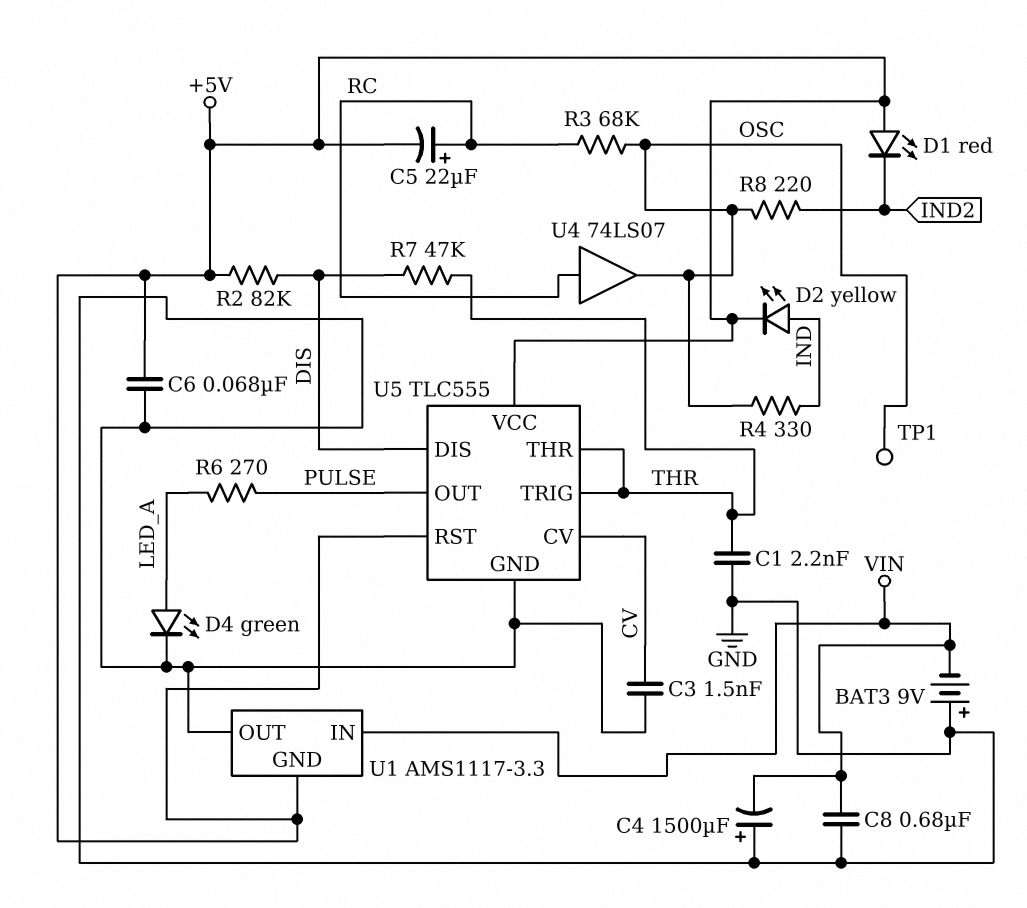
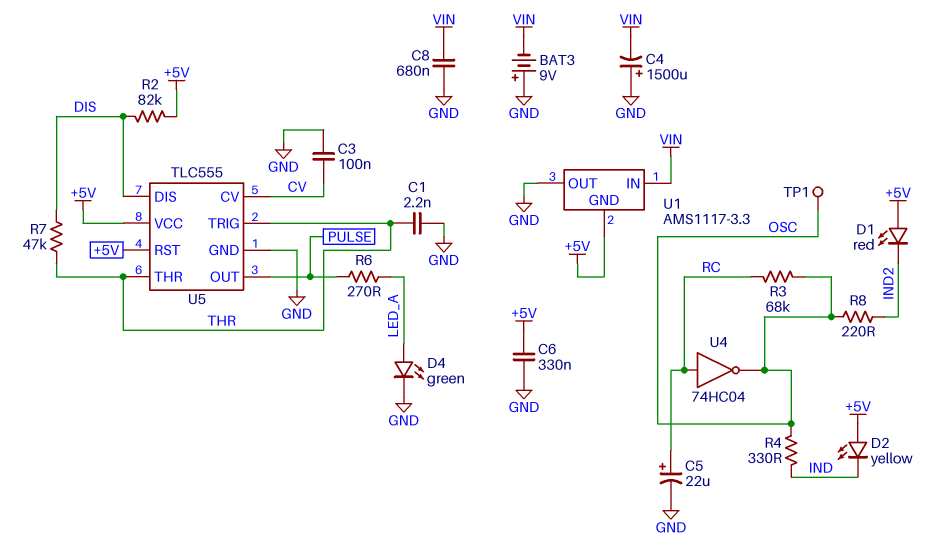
C3: 1.5nF (CV, GND) -> 100nF (CV, GND)
C5: 22uF (plus RC, minus +5V) -> 22uF (plus RC, minus GND)
C6: 68nF (+5V, GND) -> 330nF (+5V, GND)
D2: LED yellow (A IND, K +5V) -> LED yellow (A +5V, K IND)
U4: buffer 74LS07 (in RC, out OSC) -> NOT 74HC04 (in RC, out OSC)

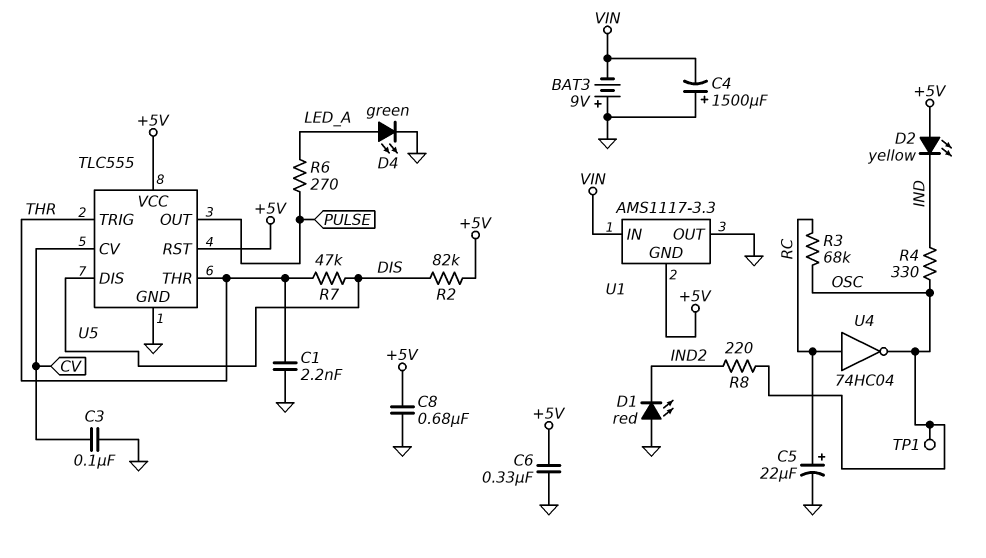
C8: 680nF (GND, VIN) -> 680nF (+5V, GND)
D1: LED red (A +5V, K IND2) -> LED red (A GND, K IND2)

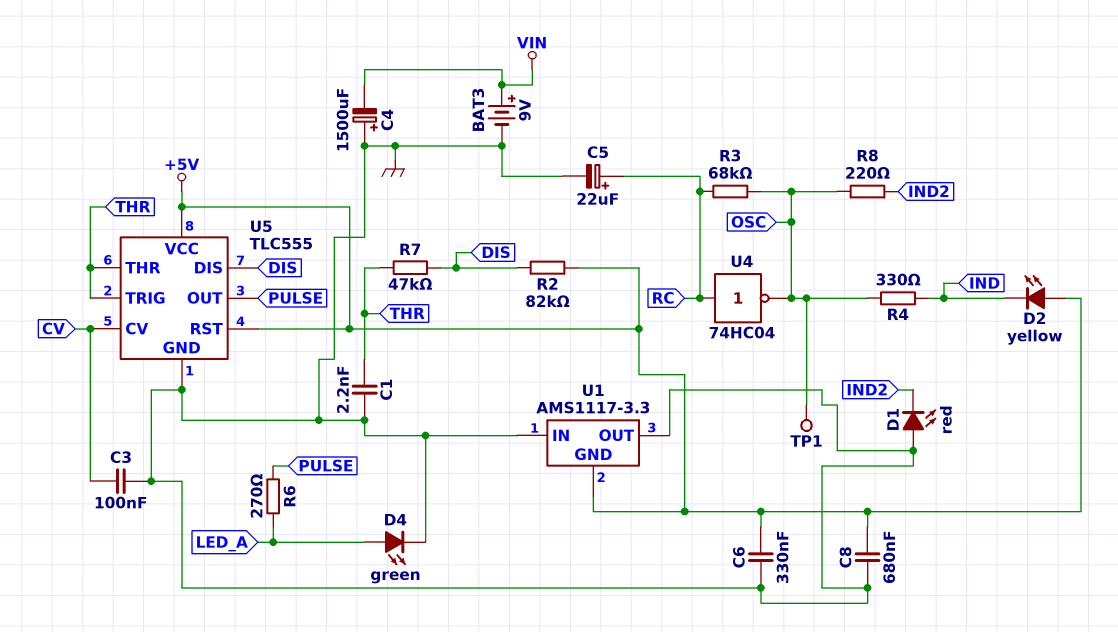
BAT3: 9V (plus GND, minus VIN) -> 9V (plus VIN, minus GND)
U1 pin IN: VIN -> GND

